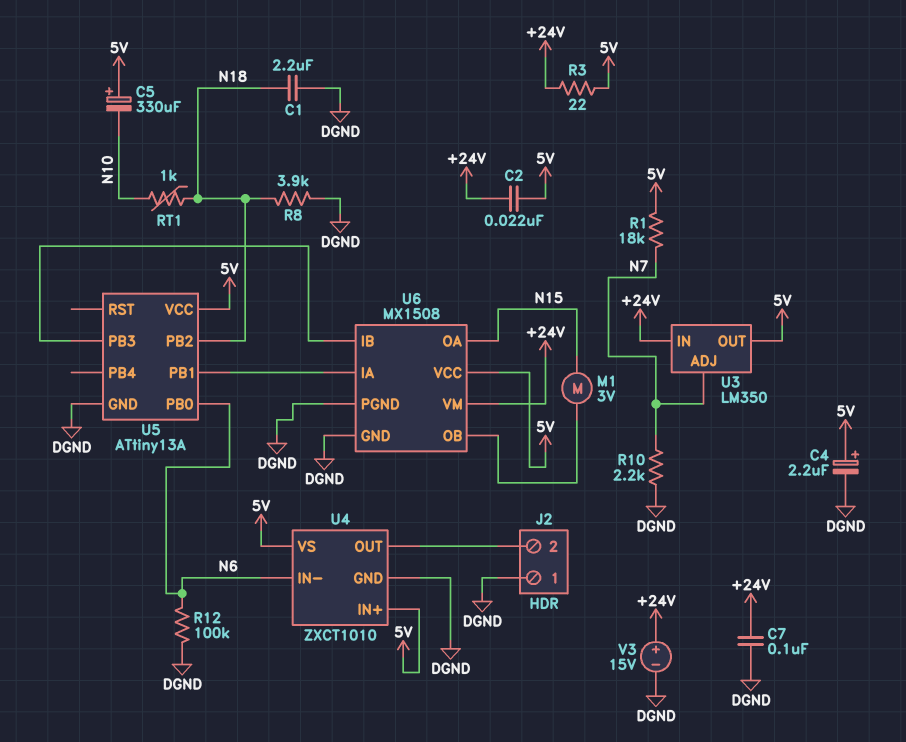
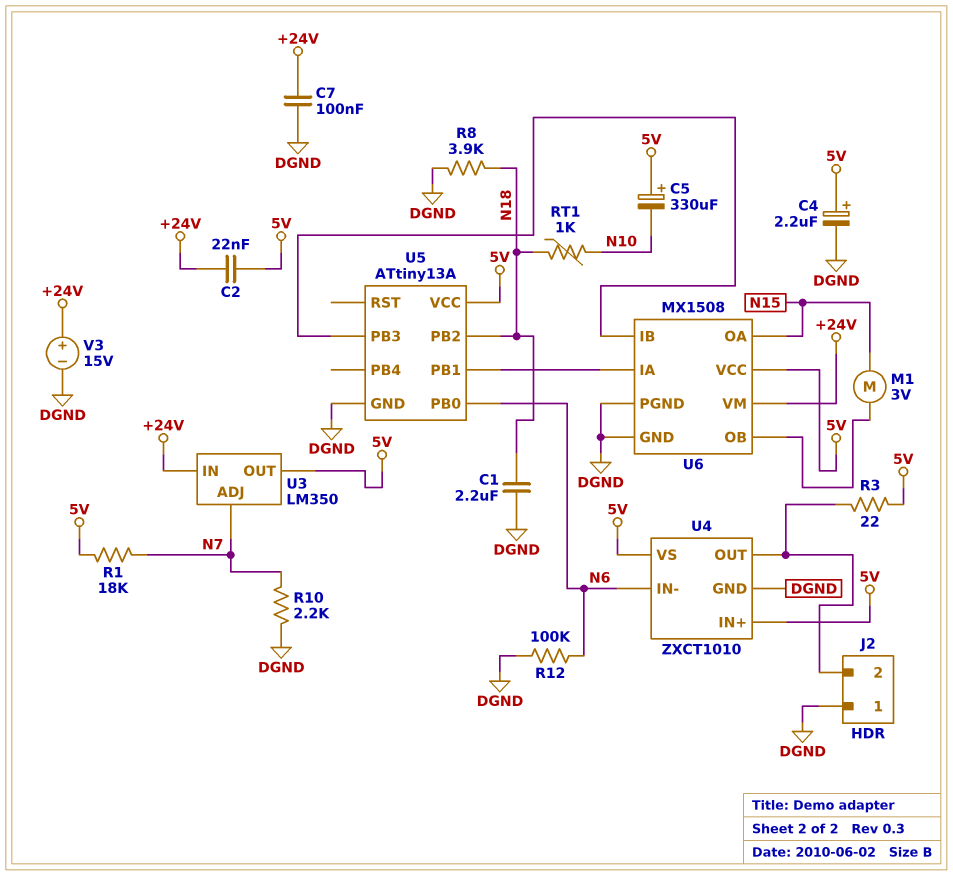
R3: 22 (+24V, 5V) -> 22 (5V, J2/2)

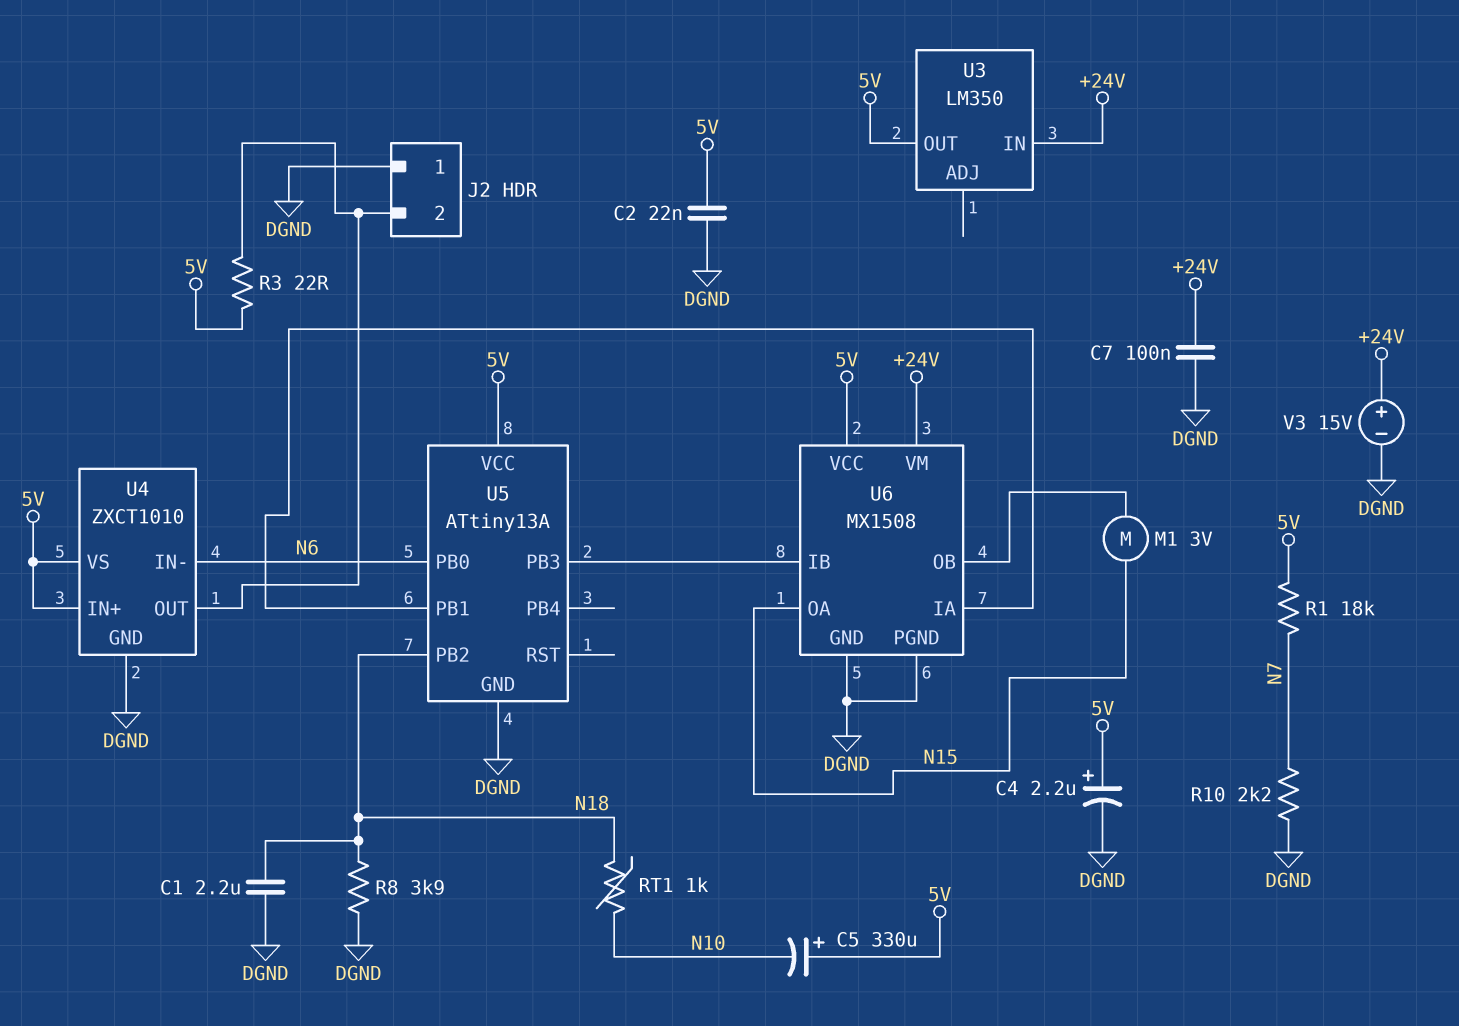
C2: 22nF (+24V, 5V) -> 22nF (5V, DGND)
R12: 100k (DGND, N6) -> none
U3 pin ADJ: N7 -> none

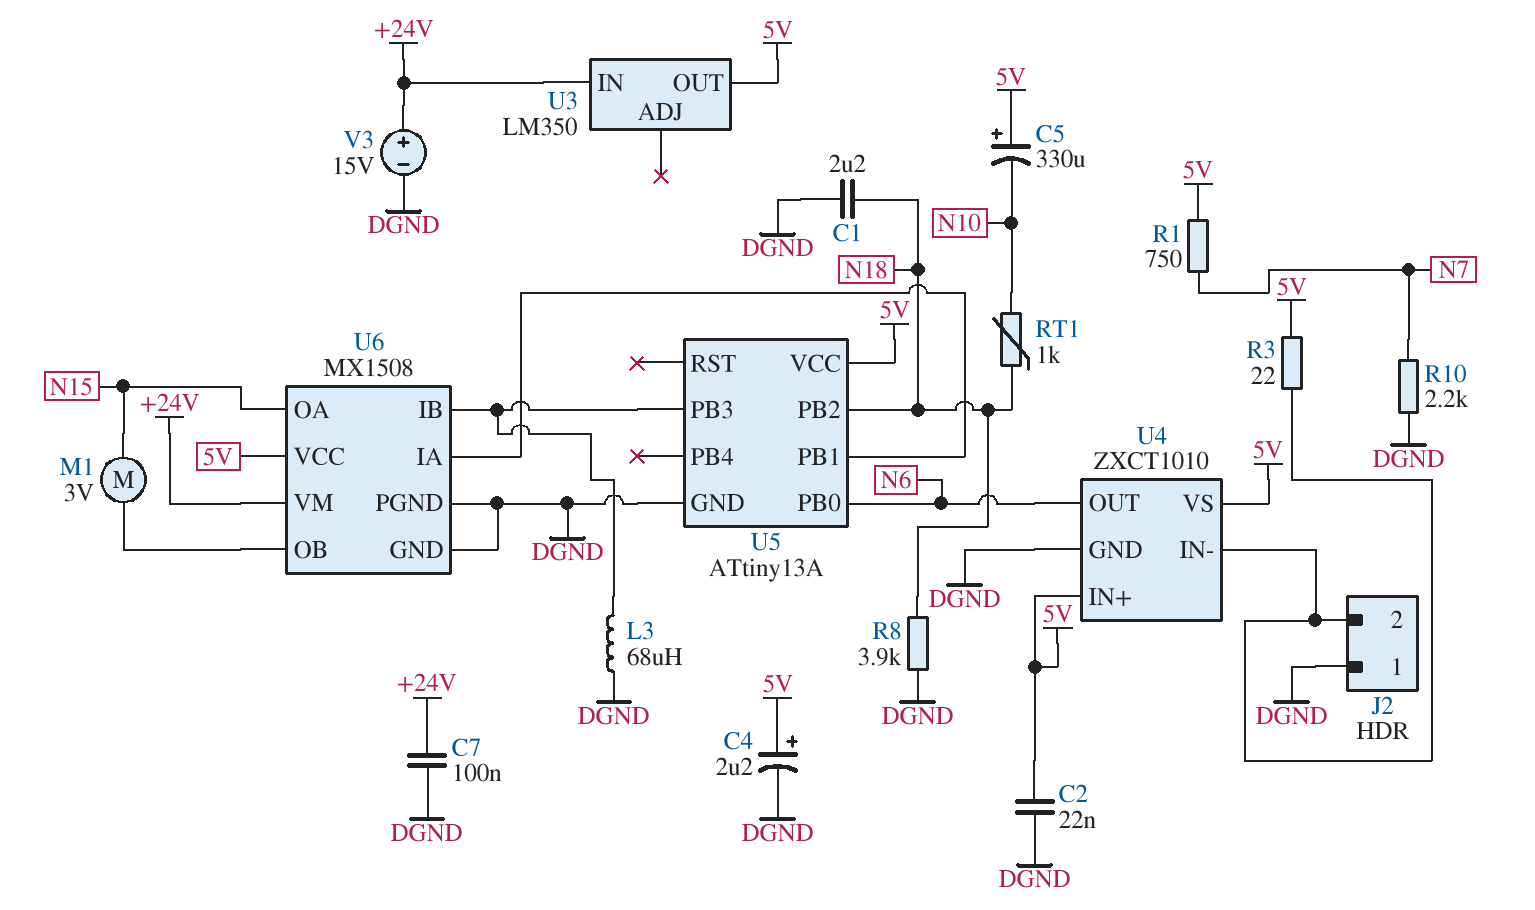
L3: none -> 68uH (DGND, U5/PB3)
R1: 18k (5V, N7) -> 750 (5V, N7)
U4 pin IN-: N6 -> J2/2
U4 pin OUT: J2/2 -> N6

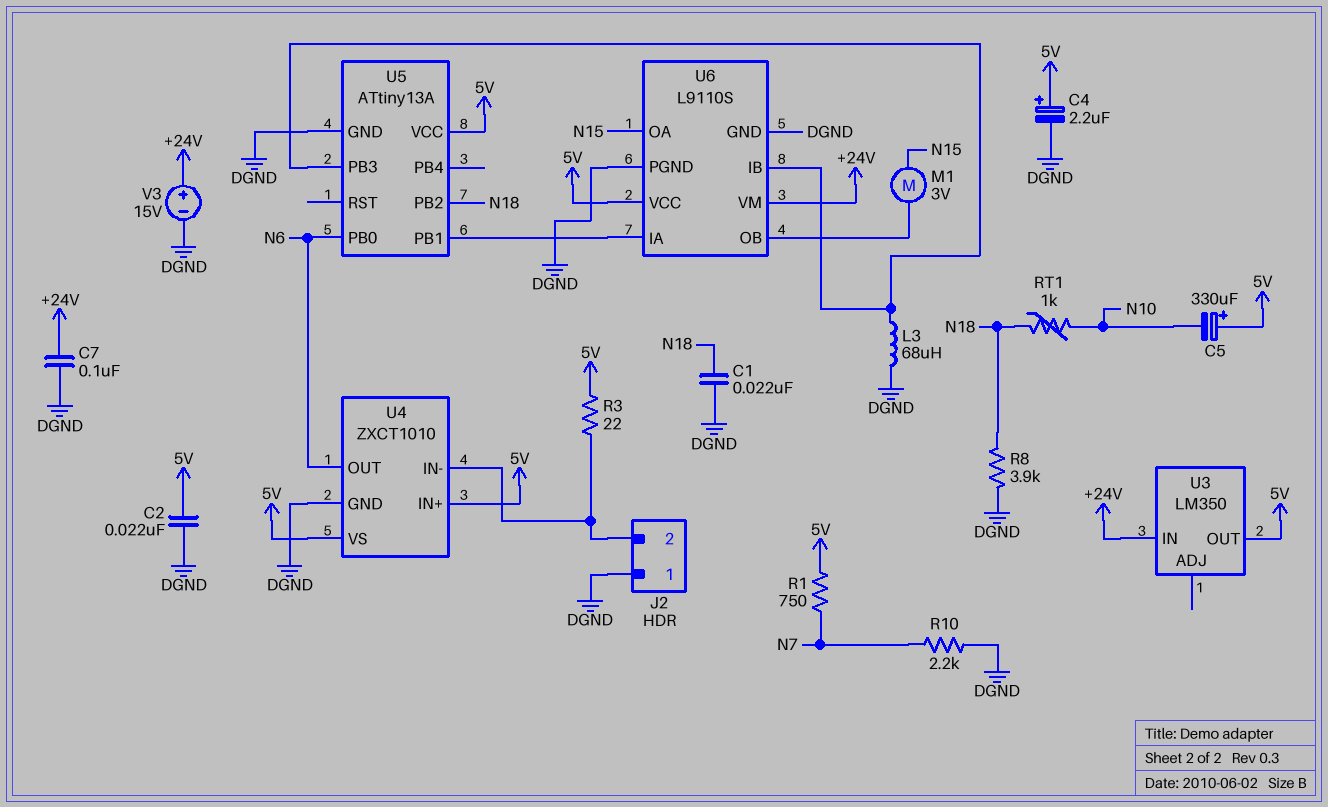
C1: 2.2uF (DGND, N18) -> 22nF (DGND, N18)
U6: MX1508 -> L9110S

